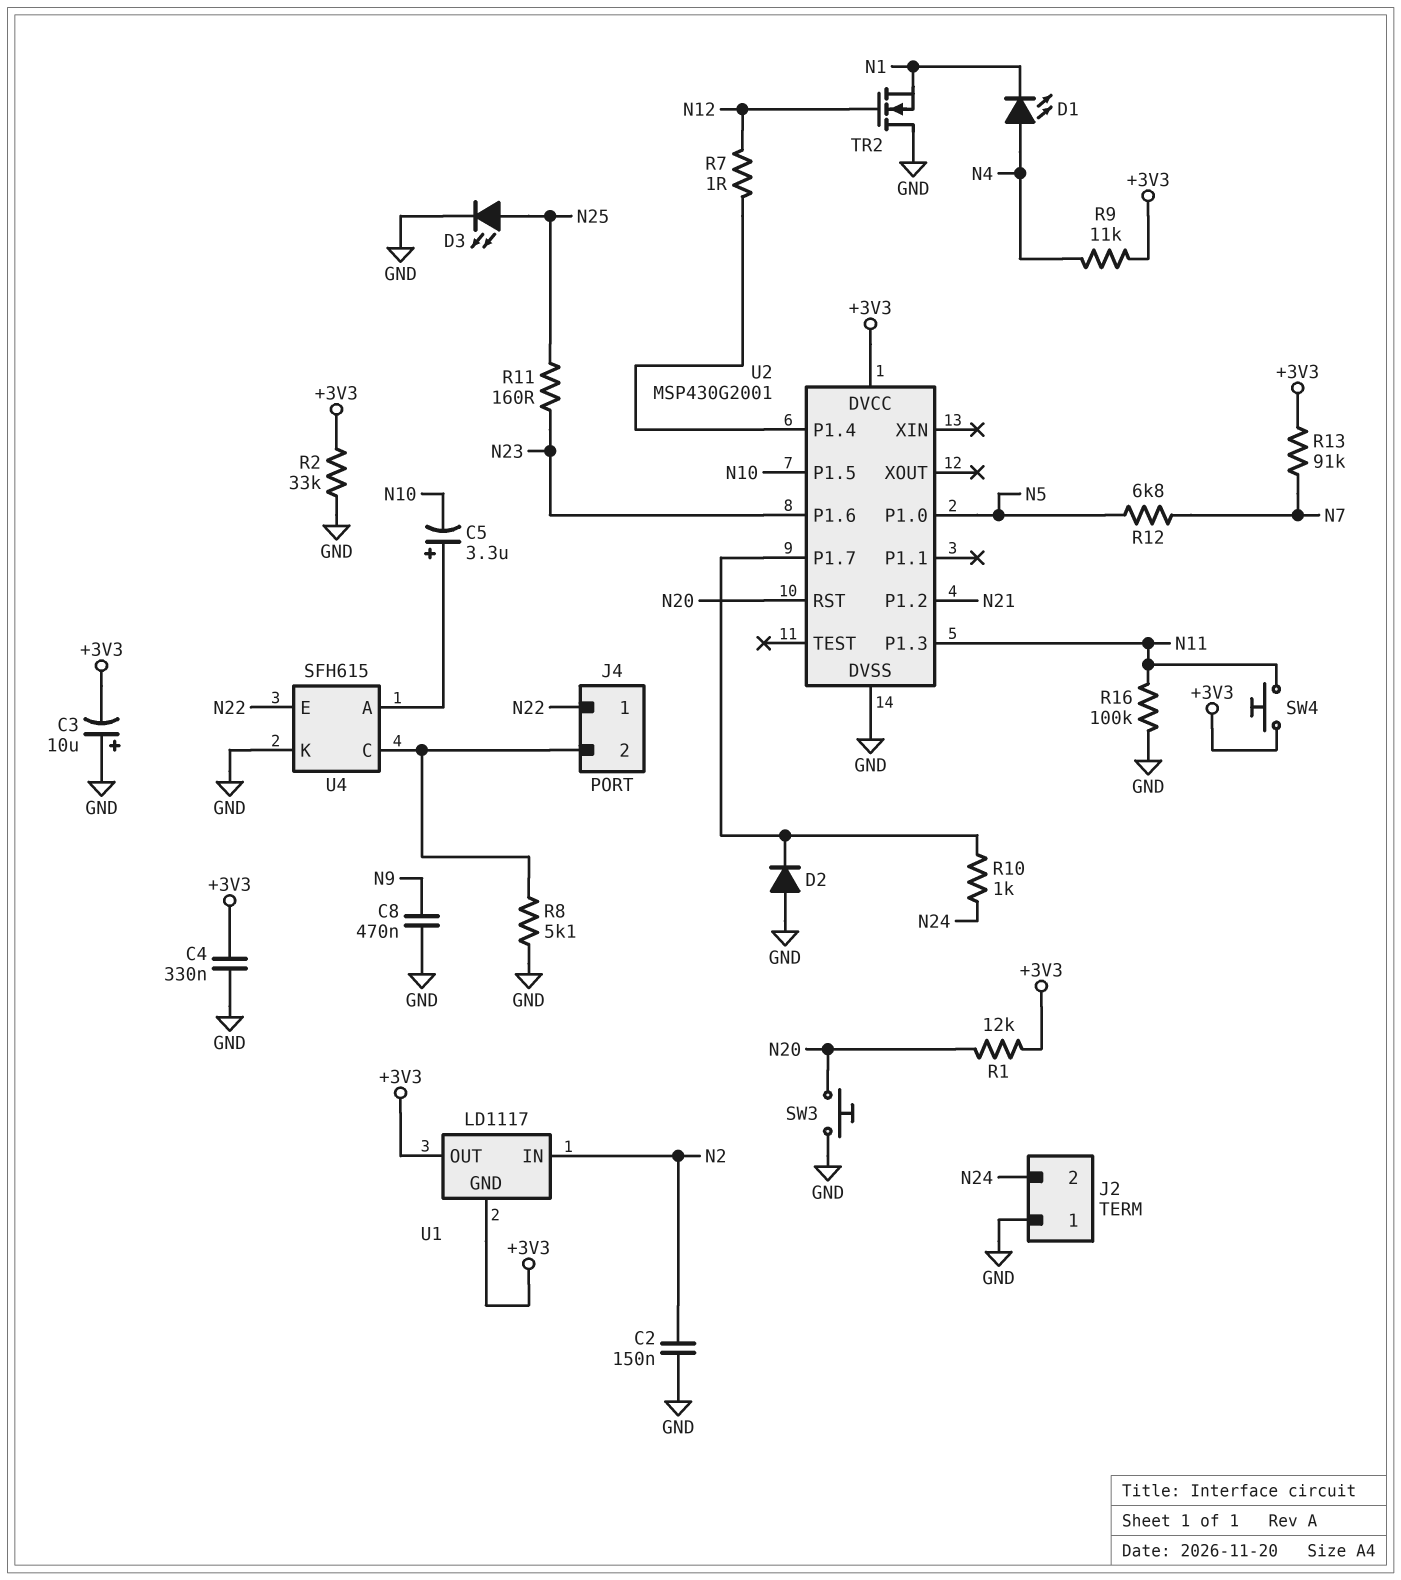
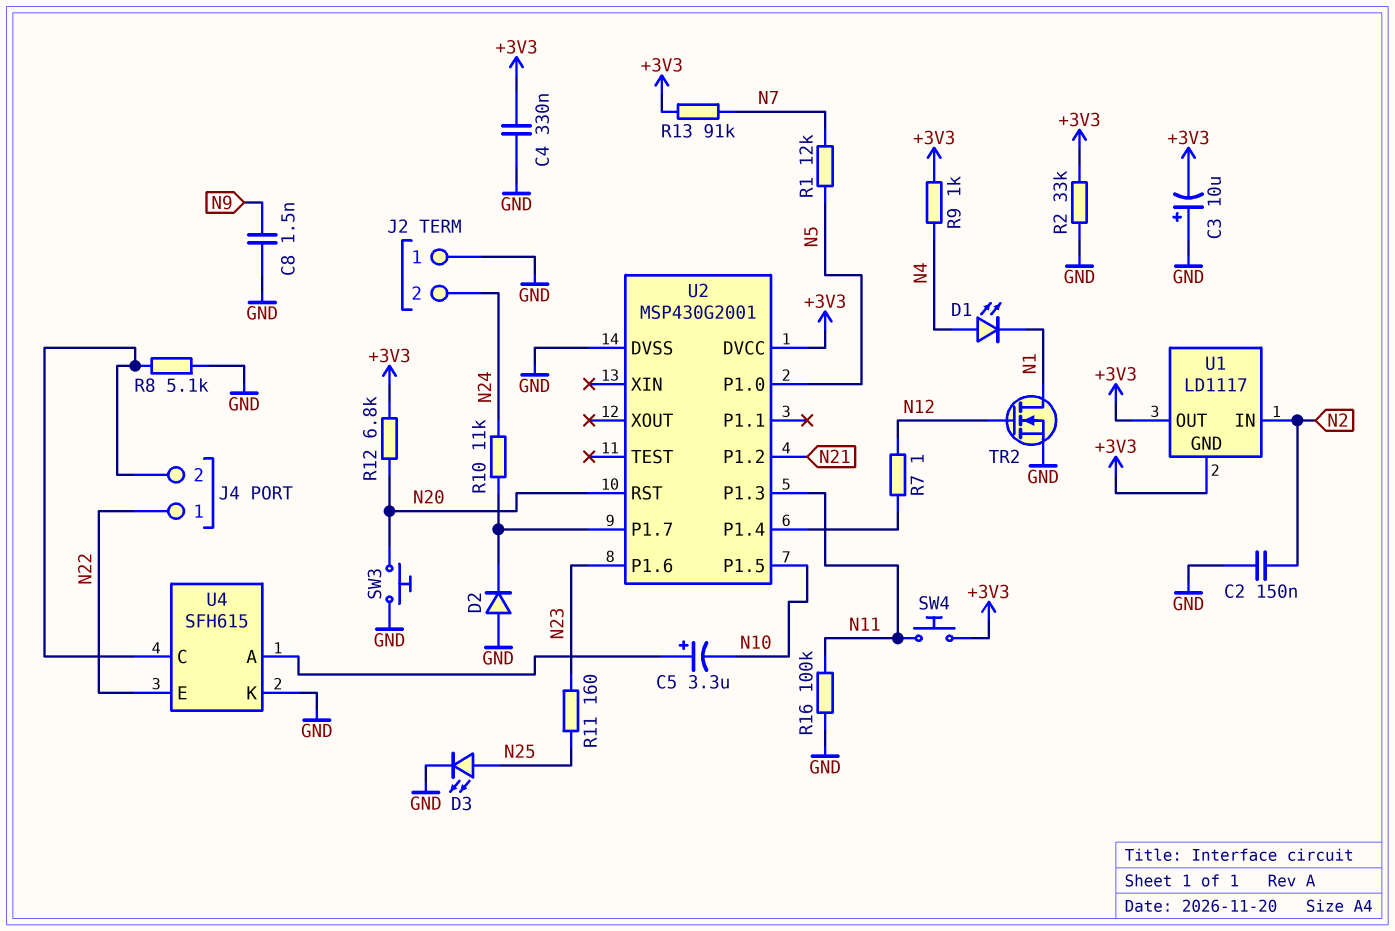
C8: 470nF (GND, N9) -> 1.5nF (GND, N9)
R1: 12k (+3V3, N20) -> 12k (N5, N7)
R9: 11k (+3V3, N4) -> 1k (+3V3, N4)
R10: 1k (N24, U2/P1.7) -> 11k (N24, U2/P1.7)
R12: 6.8k (N5, N7) -> 6.8k (+3V3, N20)
TR2: NMOS (G N12, D GND, S N1) -> NMOS (G N12, D N1, S GND)

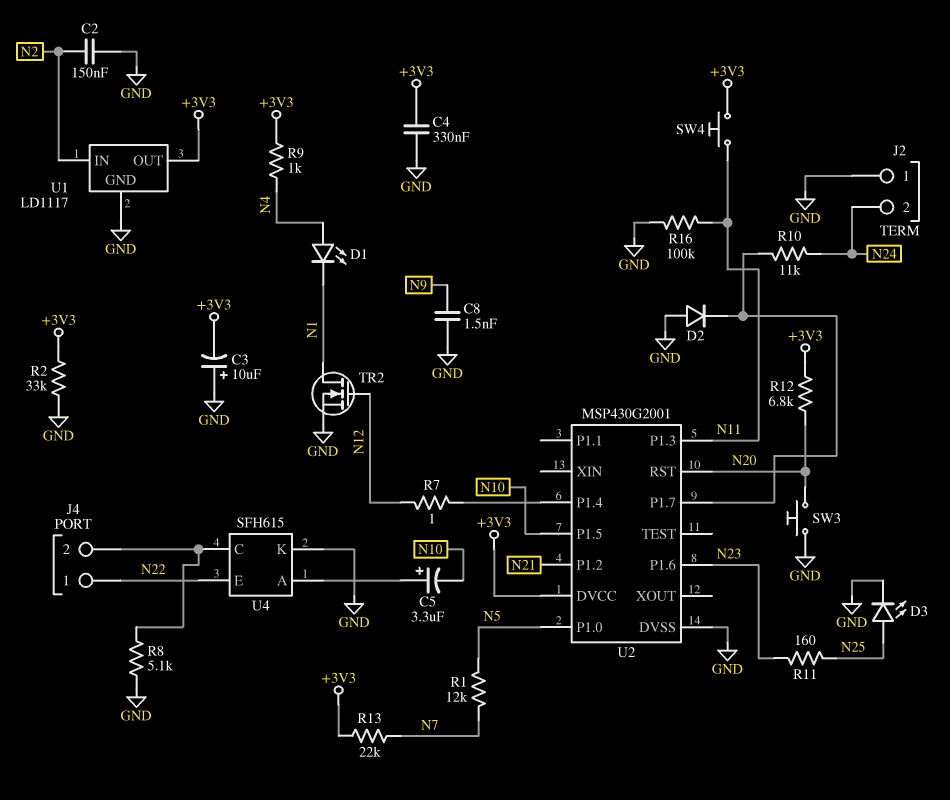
R13: 91k (+3V3, N7) -> 22k (+3V3, N7)
U1 pin GND: +3V3 -> GND

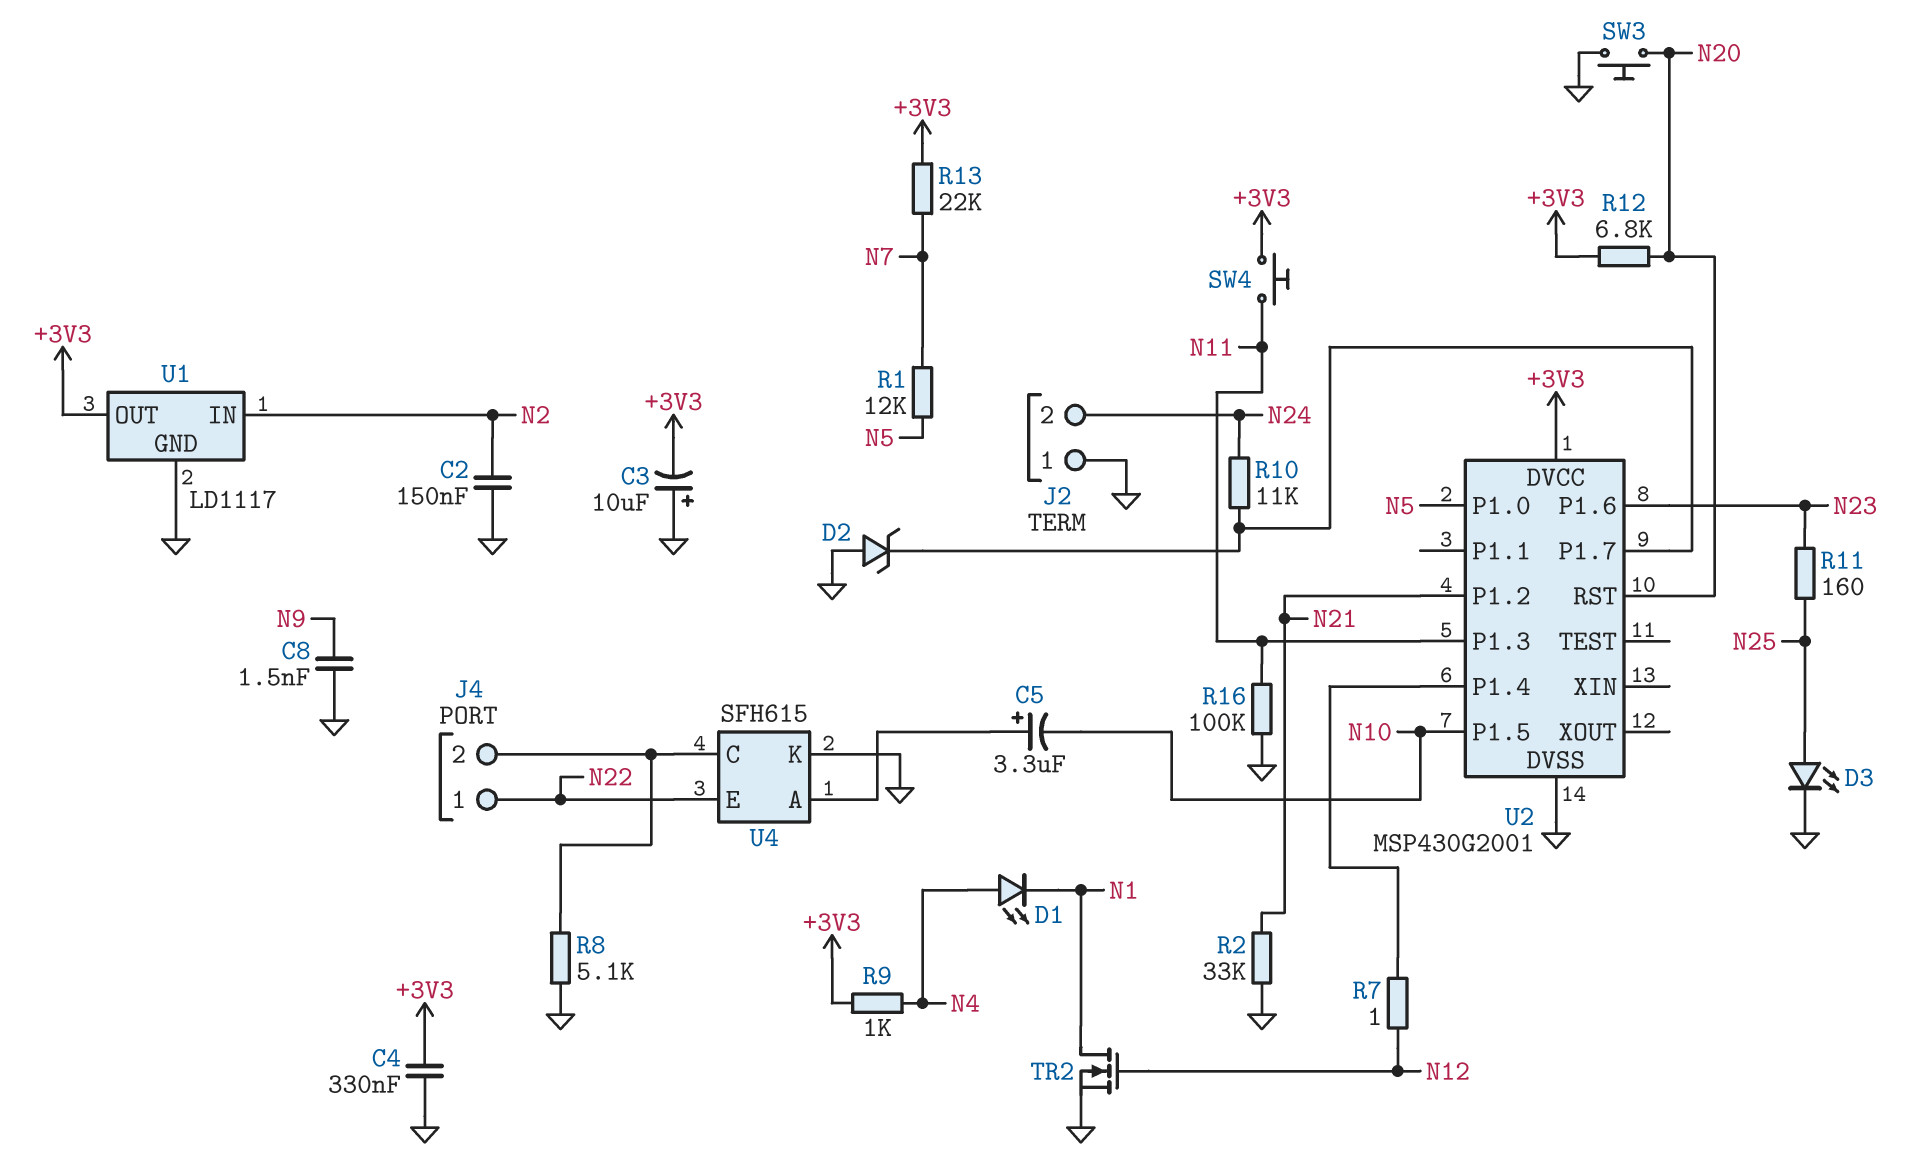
D2: diode (A GND, K U2/P1.7) -> zener (A GND, K U2/P1.7)
R2: 33k (+3V3, GND) -> 33k (GND, N21)

